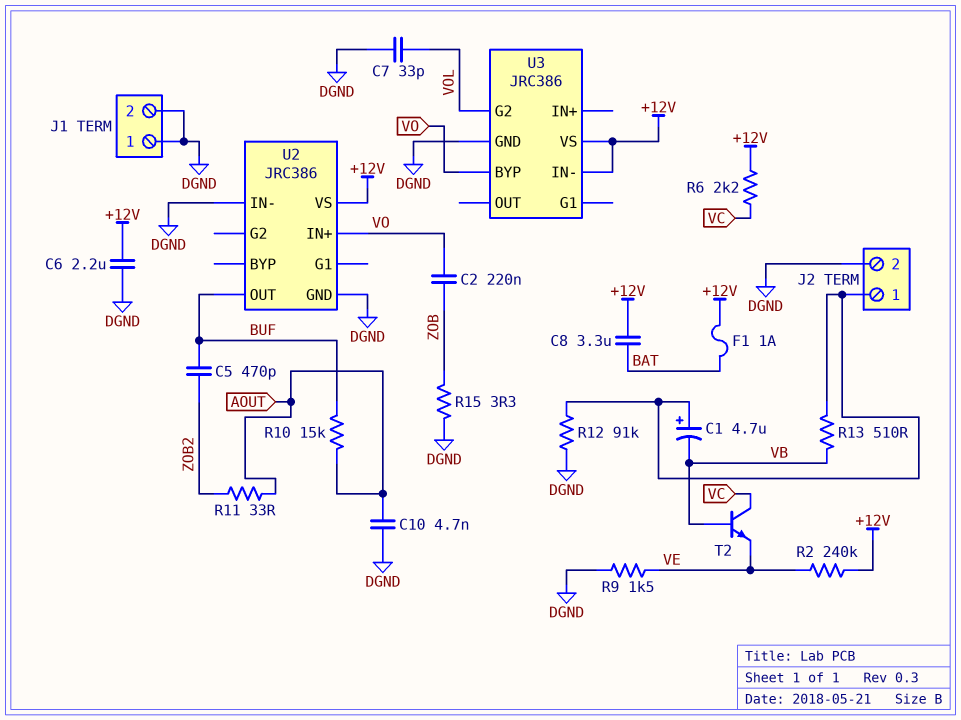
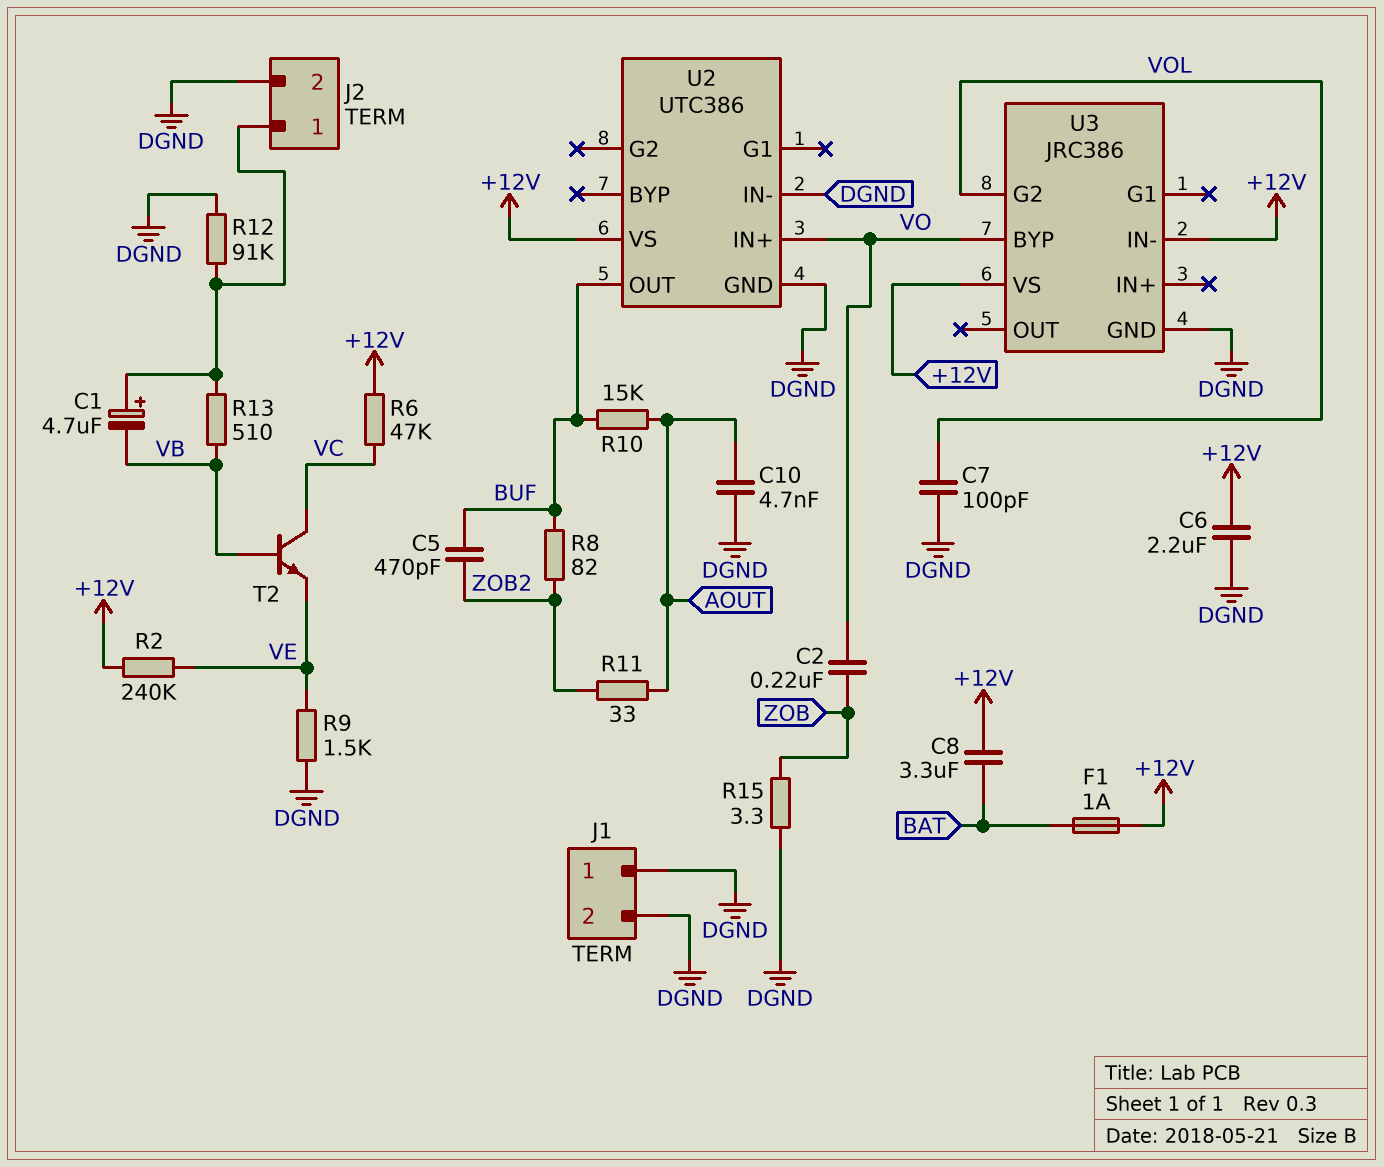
C7: 33pF (DGND, VOL) -> 100pF (DGND, VOL)
R6: 2.2k (+12V, VC) -> 47k (+12V, VC)
R8: none -> 82 (BUF, ZOB2)
U2: JRC386 -> UTC386

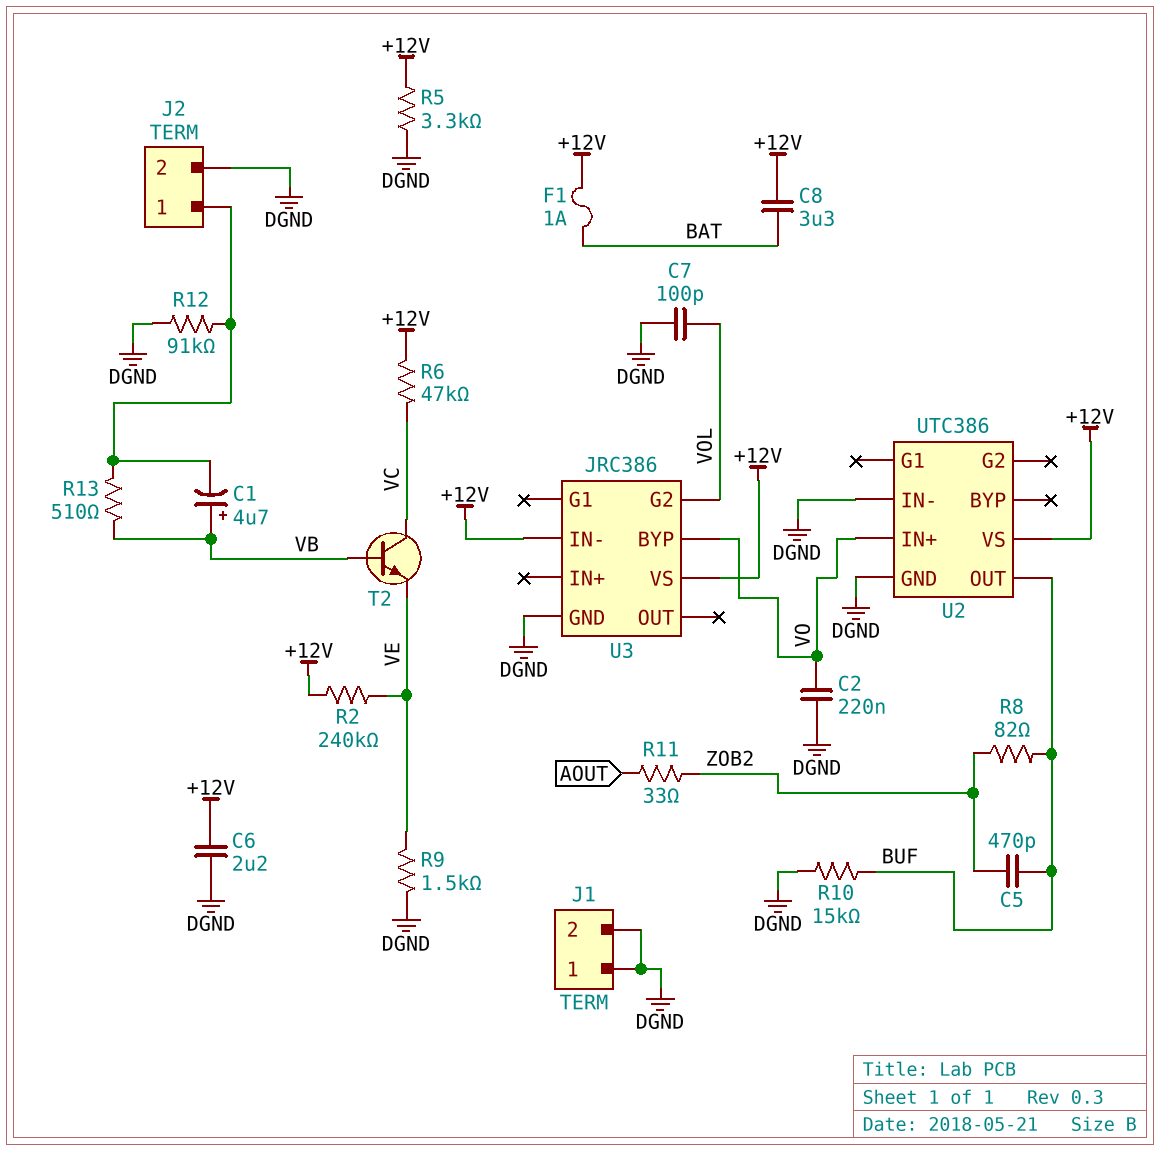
C1: 4.7uF (plus J2/1, minus VB) -> 4.7uF (plus VB, minus J2/1)
C2: 220nF (VO, ZOB) -> 220nF (DGND, VO)
C10: 4.7nF (AOUT, DGND) -> none
R5: none -> 3.3k (+12V, DGND)
R10: 15k (AOUT, BUF) -> 15k (BUF, DGND)
R15: 3.3 (DGND, ZOB) -> none

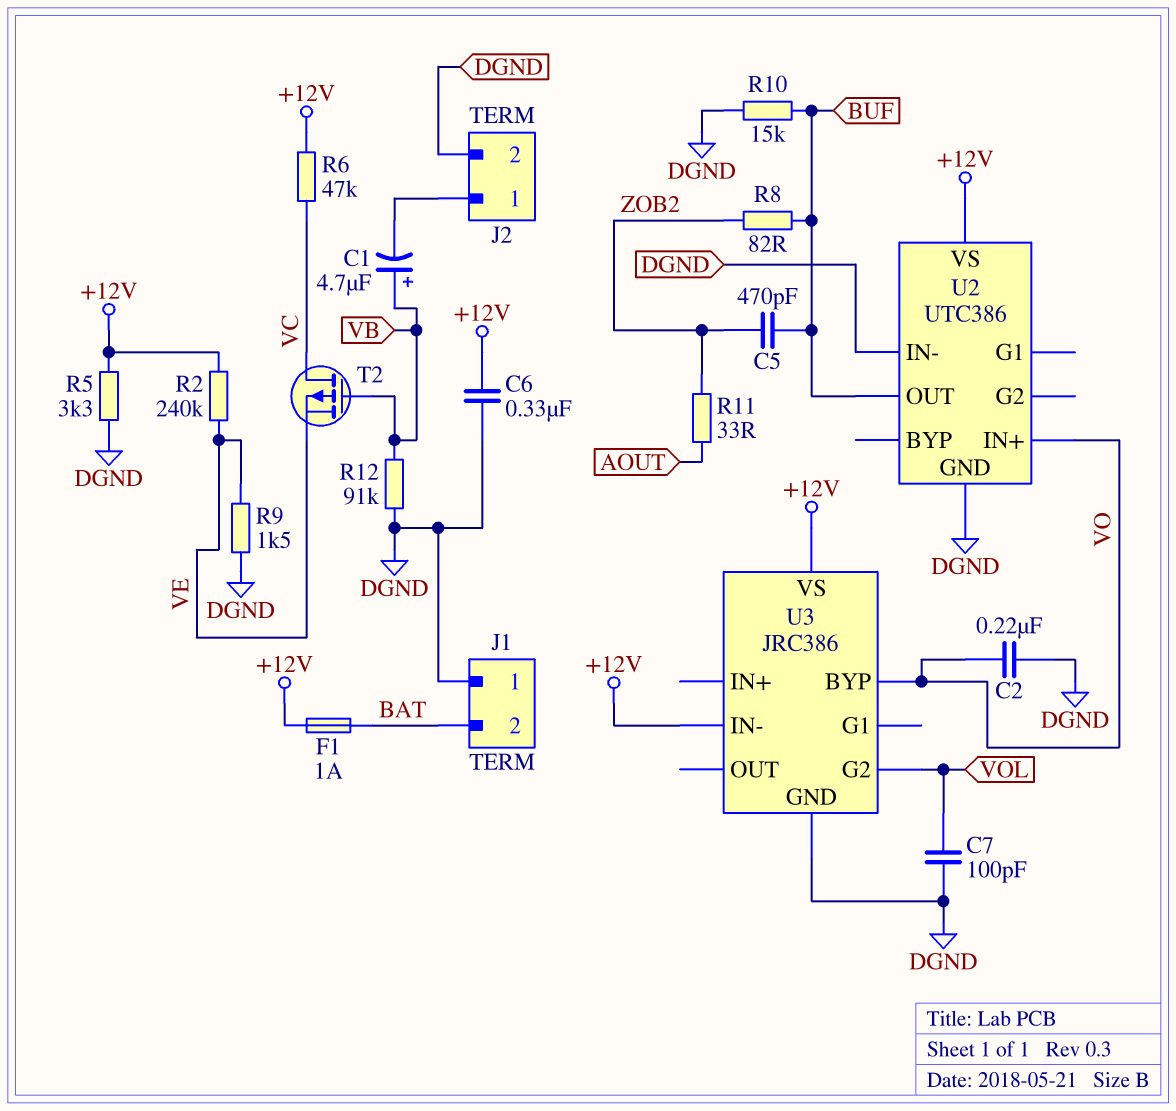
C6: 2.2uF (+12V, DGND) -> 330nF (+12V, DGND)
C8: 3.3uF (+12V, BAT) -> none
J1 pin 2: DGND -> BAT
R12: 91k (DGND, J2/1) -> 91k (DGND, VB)
R13: 510 (J2/1, VB) -> none
T2: NPN (B VB, C VC, E VE) -> PMOS (G VB, D VC, S VE)

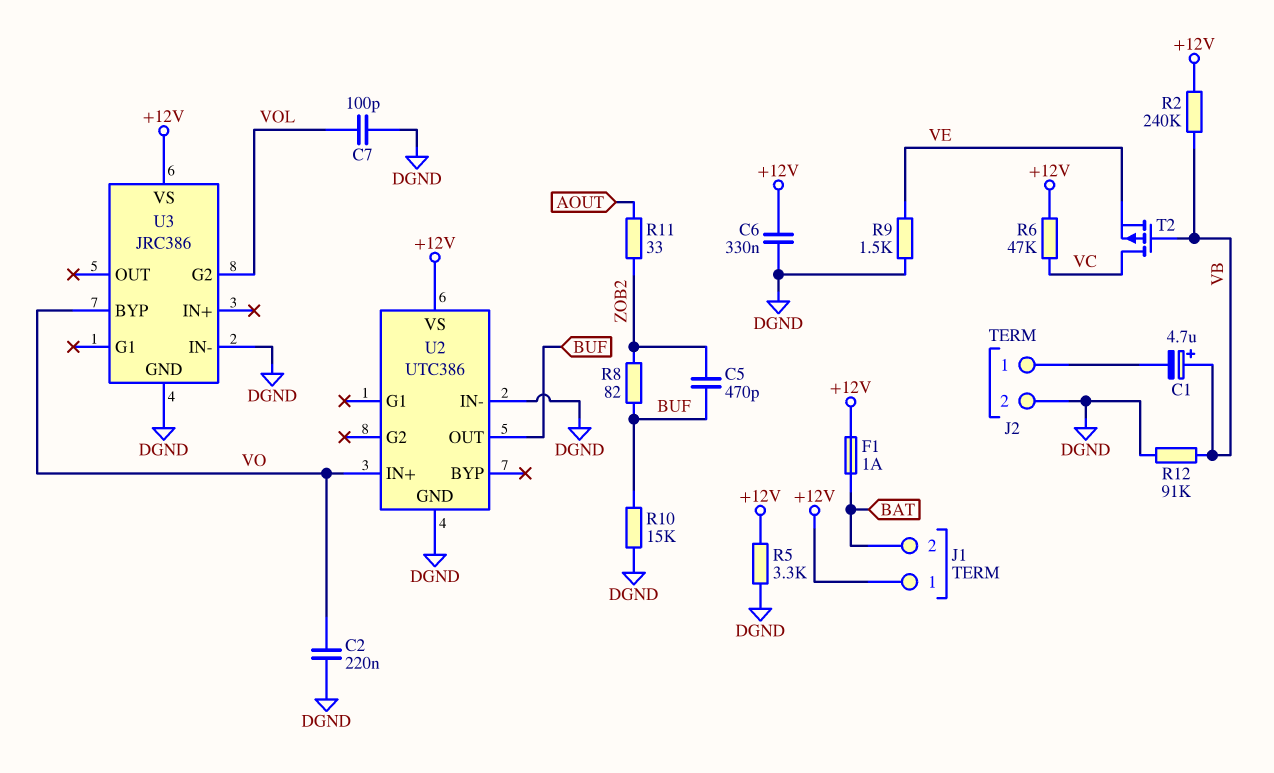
J1 pin 1: DGND -> +12V
R2: 240k (+12V, VE) -> 240k (+12V, VB)
U3 pin IN-: +12V -> DGND

